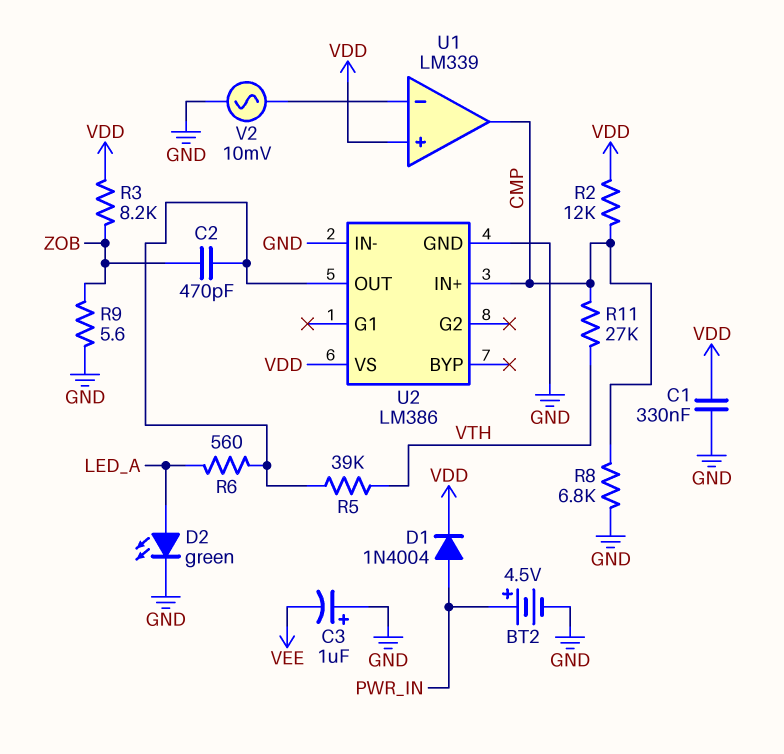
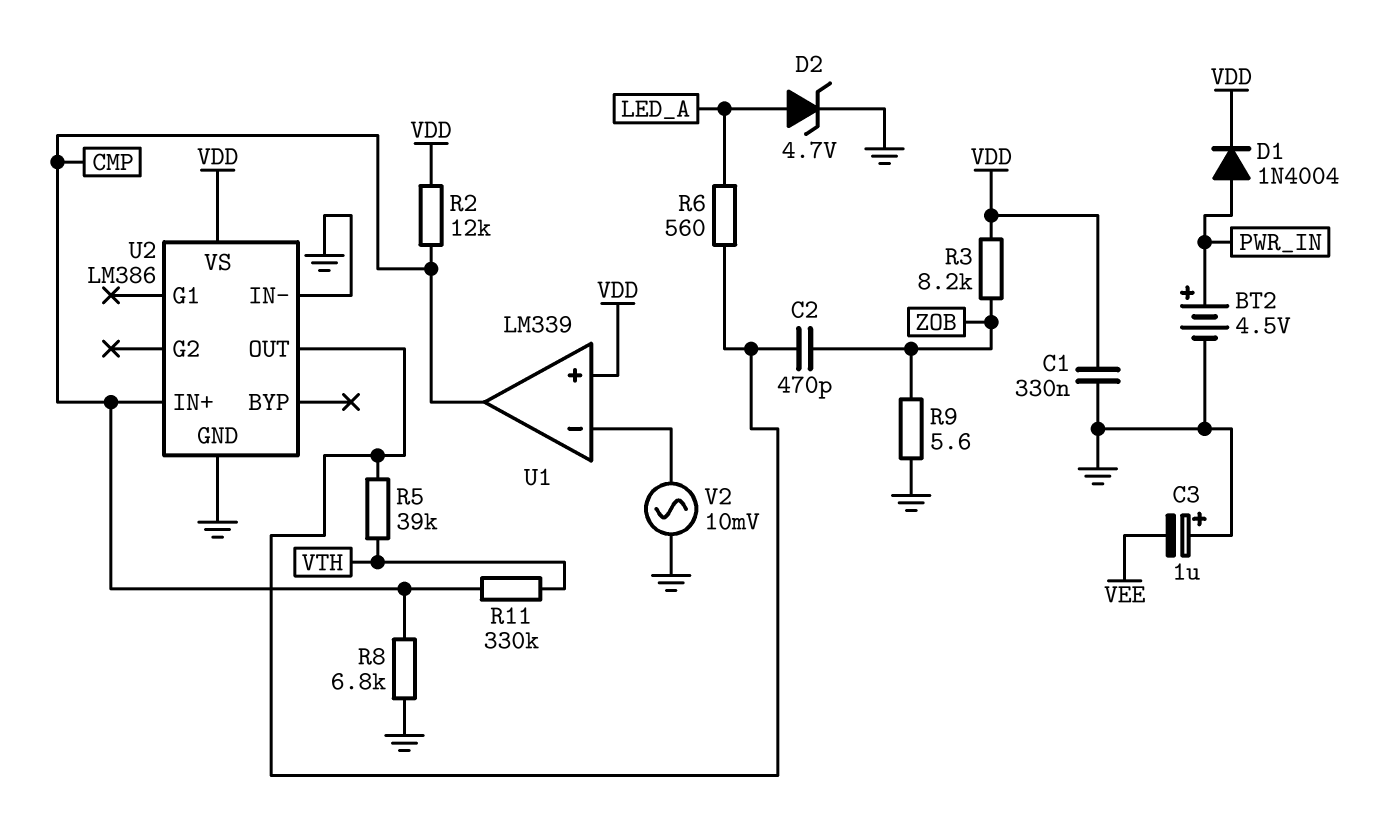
D2: LED green (A LED_A, K GND) -> zener 4.7V (A LED_A, K GND)
R11: 27k (CMP, VTH) -> 330k (CMP, VTH)

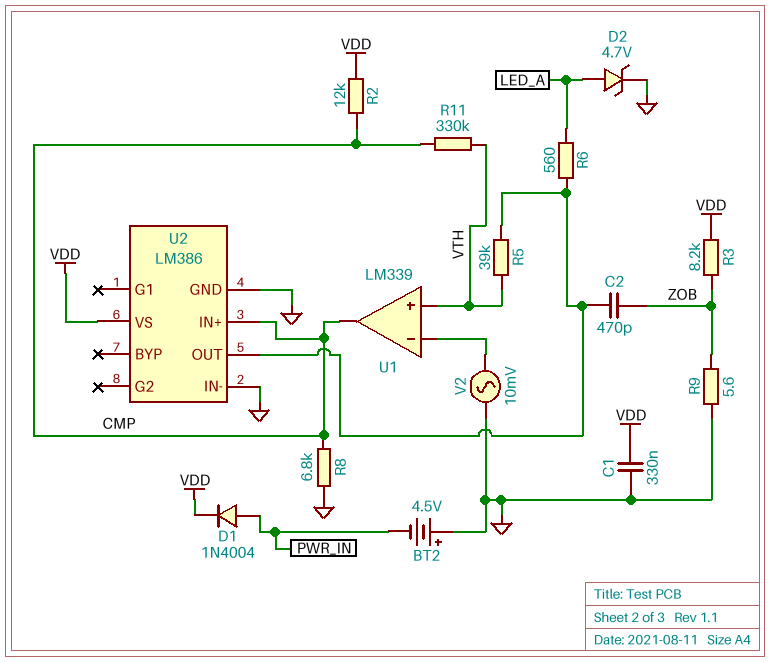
BT2: 4.5V (plus PWR_IN, minus GND) -> 4.5V (plus GND, minus PWR_IN)
C3: 1uF (plus GND, minus VEE) -> none
U1 pin in+: VDD -> VTH

